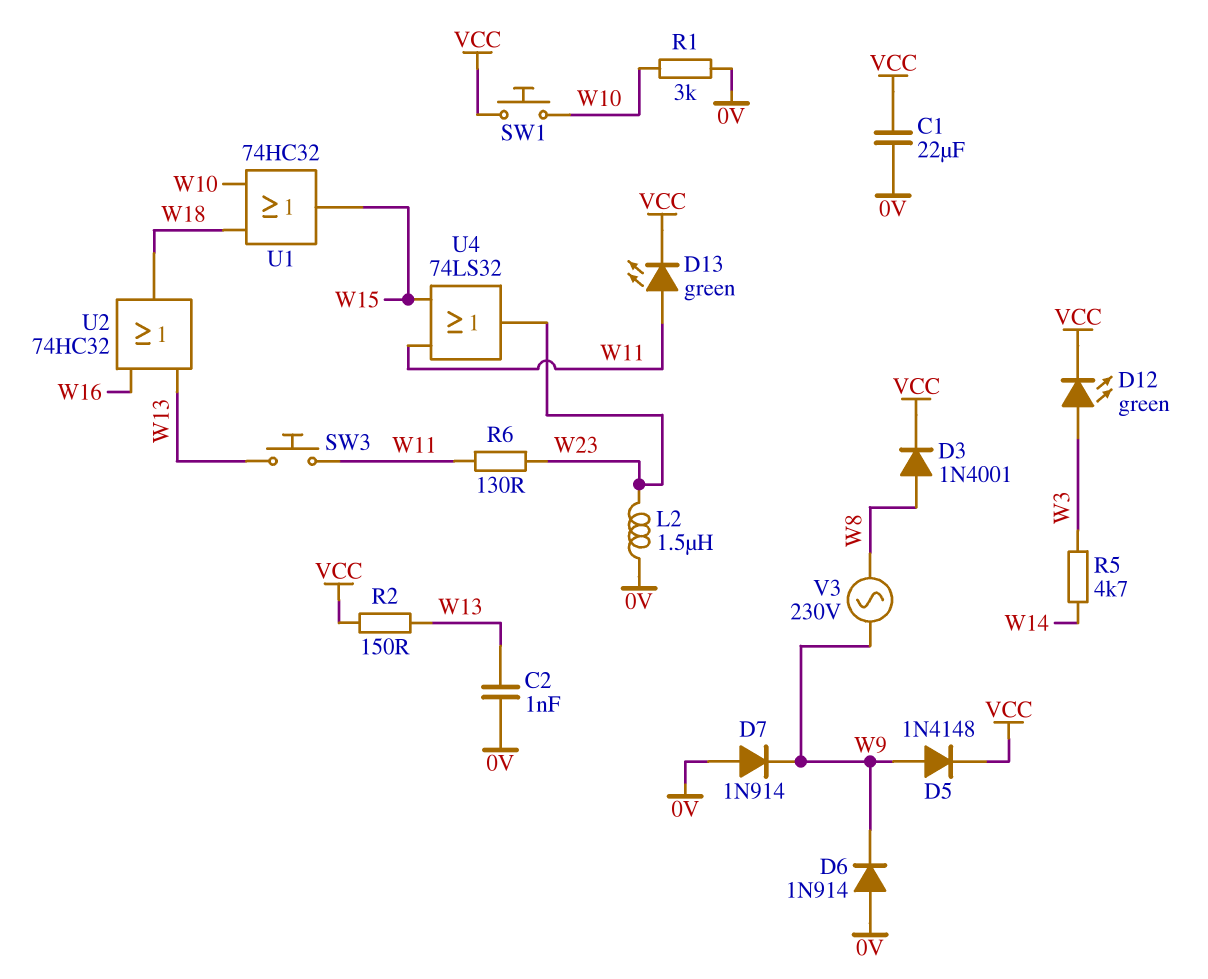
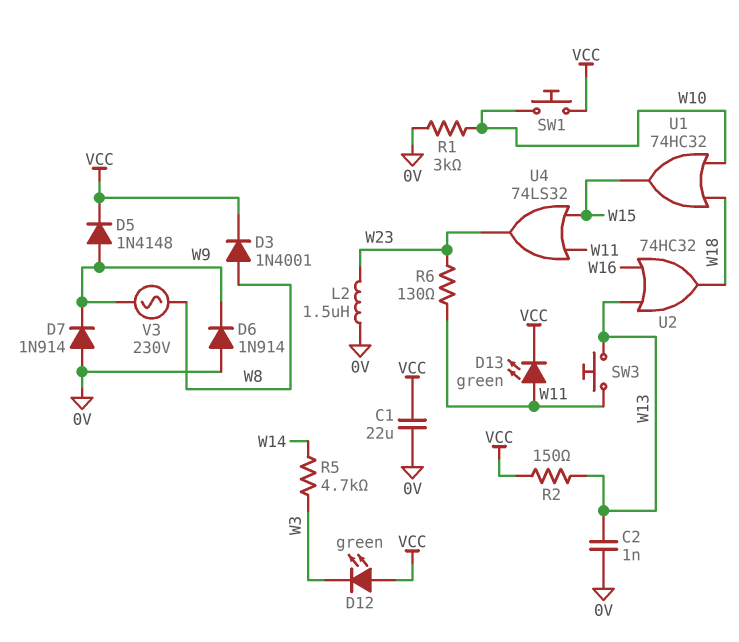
D12: LED green (A W3, K VCC) -> LED green (A VCC, K W3)

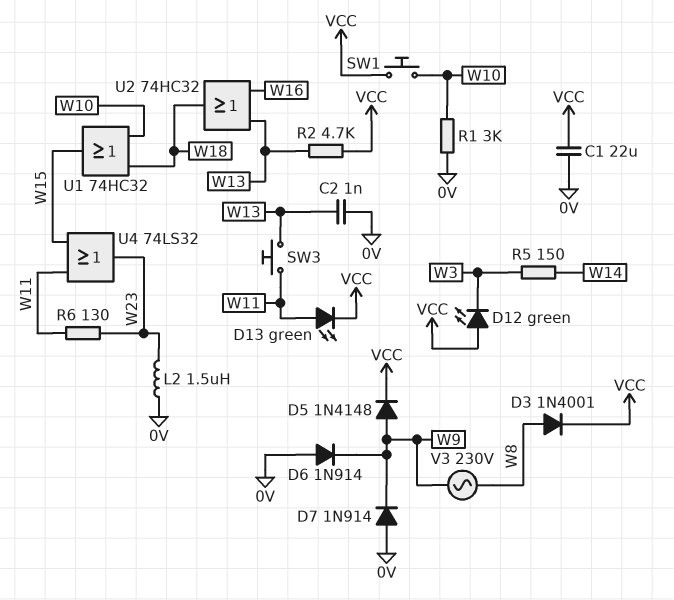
R2: 150 (VCC, W13) -> 4.7k (VCC, W13)
R5: 4.7k (W3, W14) -> 150 (W3, W14)

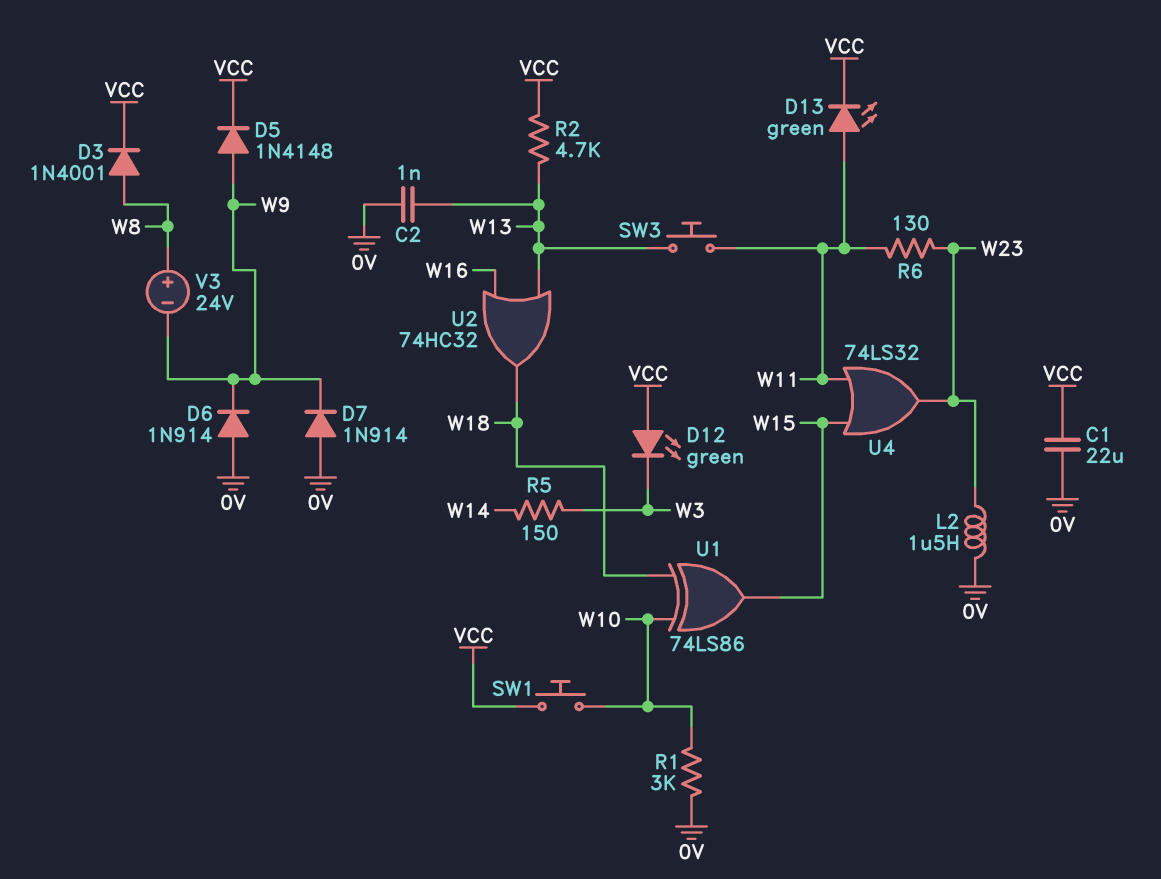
U1: OR 74HC32 (in W10, in W18, out W15) -> XOR 74LS86 (in W10, in W18, out W15)
V3: AC 230V (W8, W9) -> 24V (plus W8, minus W9)

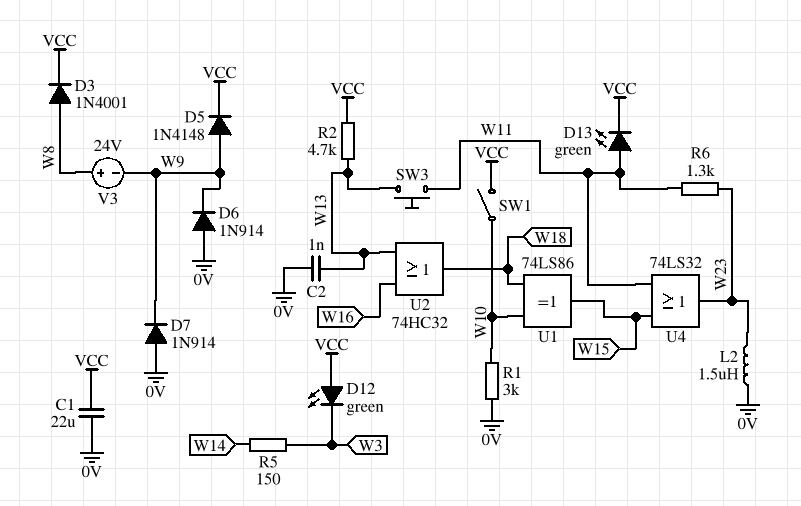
R6: 130 (W11, W23) -> 1.3k (W11, W23)
SW1: button (VCC, W10) -> switch (VCC, W10)

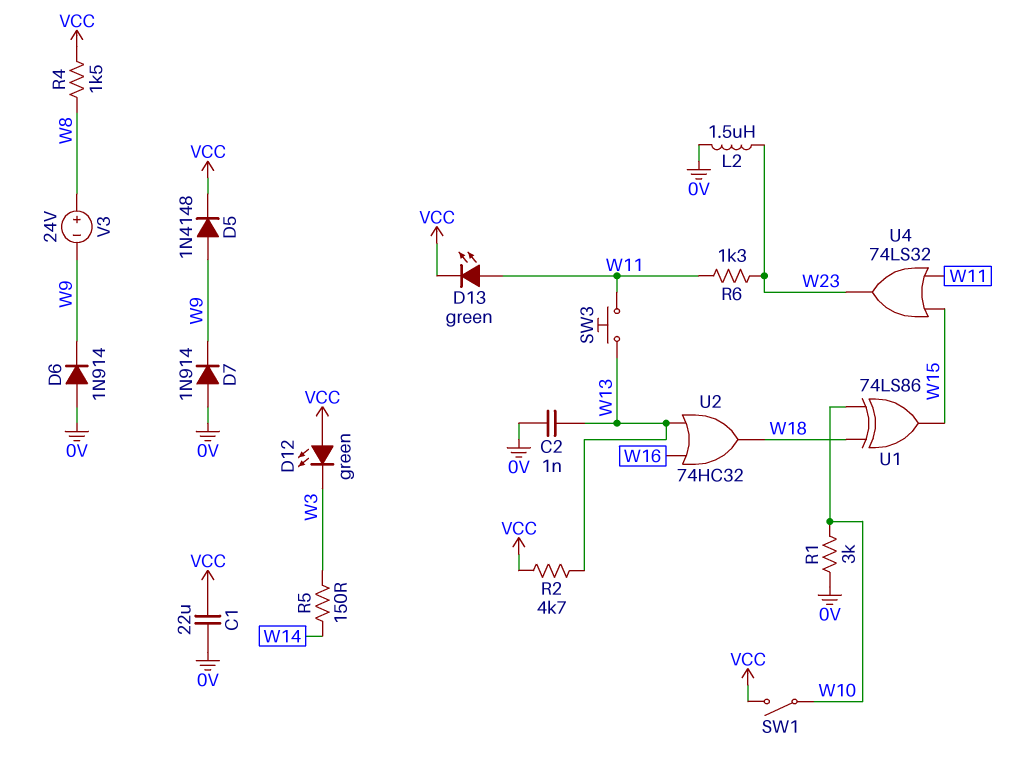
D3: diode 1N4001 (A W8, K VCC) -> none
R4: none -> 1.5k (VCC, W8)

